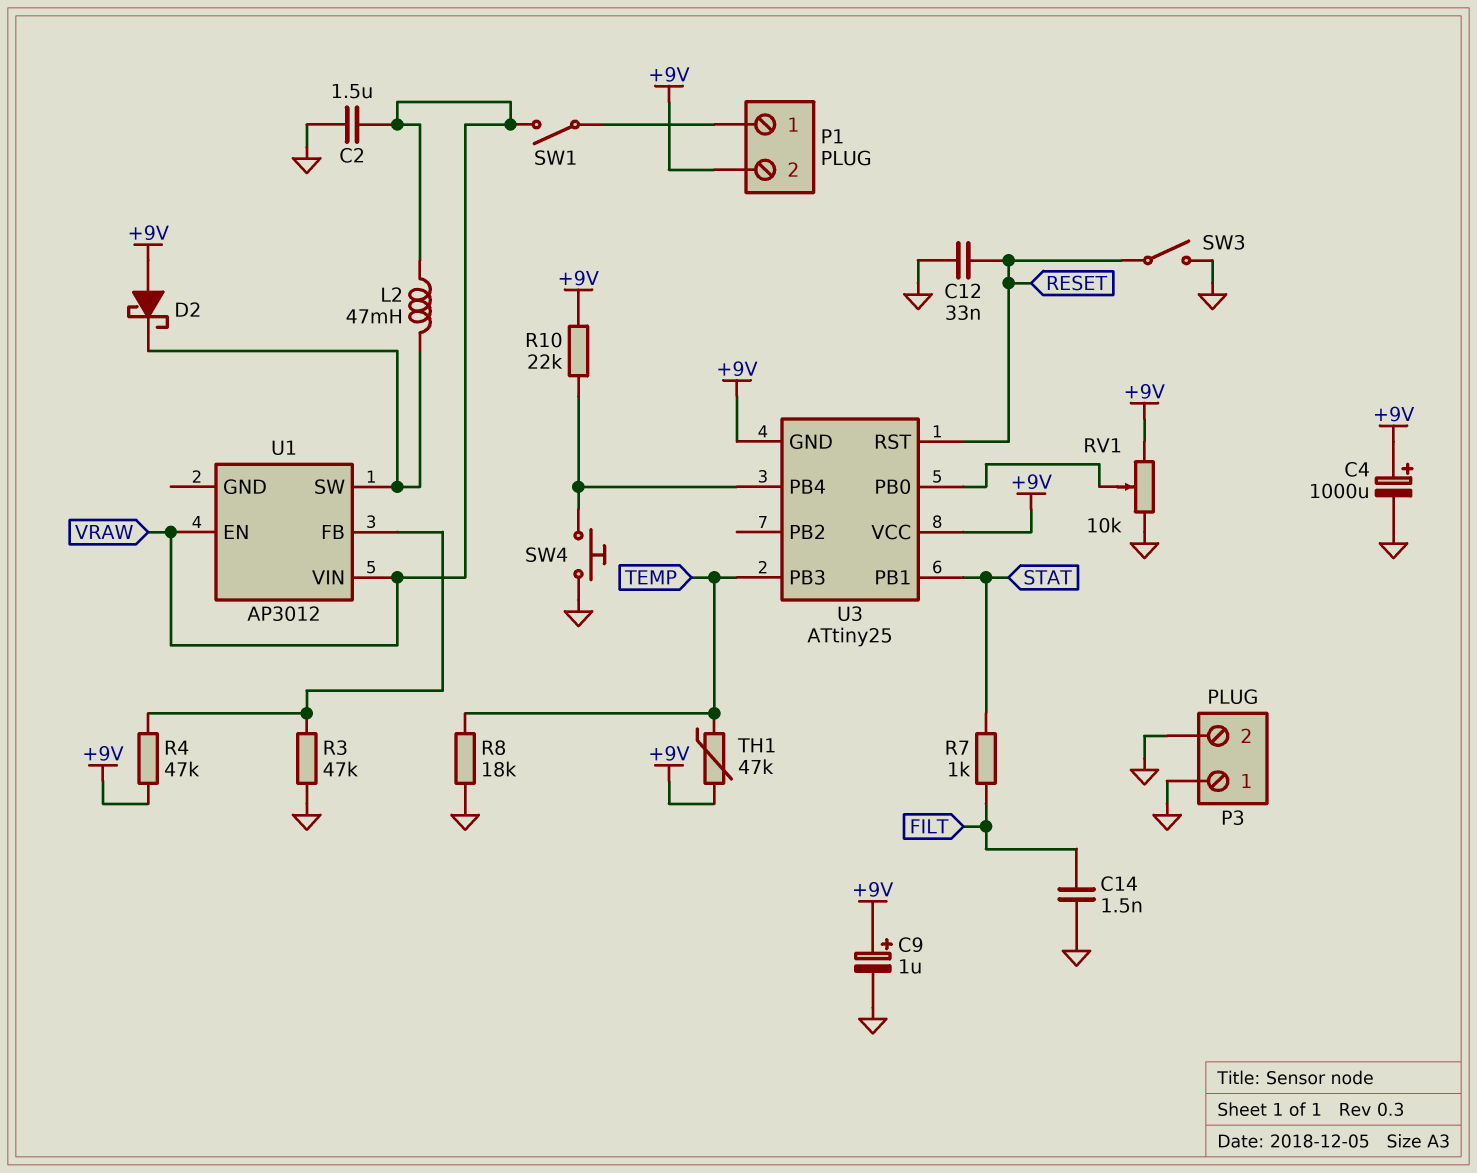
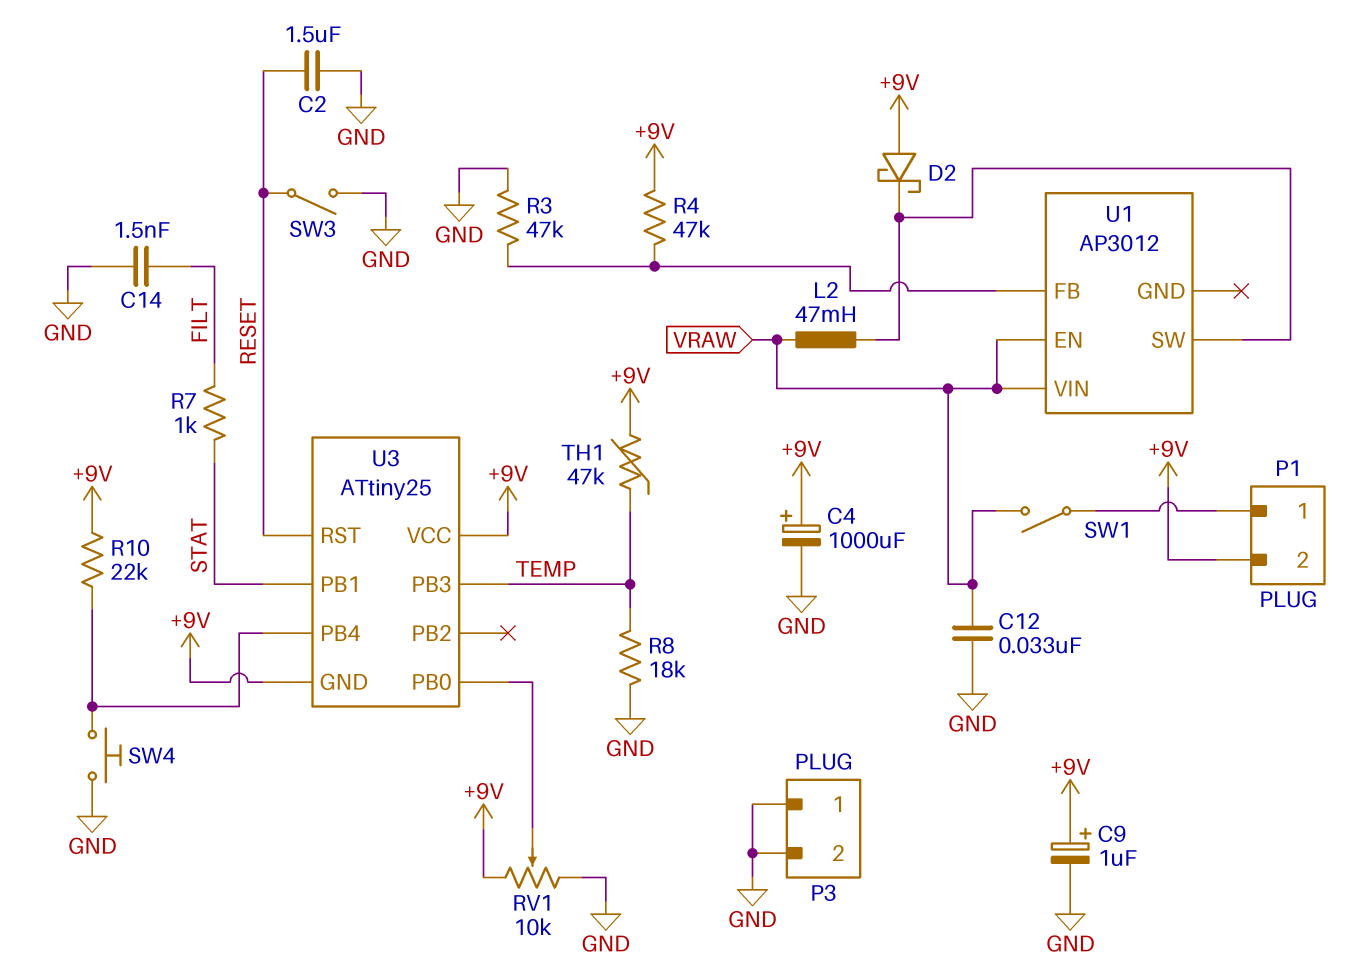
C2: 1.5uF (GND, VRAW) -> 1.5uF (GND, RESET)
C12: 33nF (GND, RESET) -> 33nF (GND, VRAW)

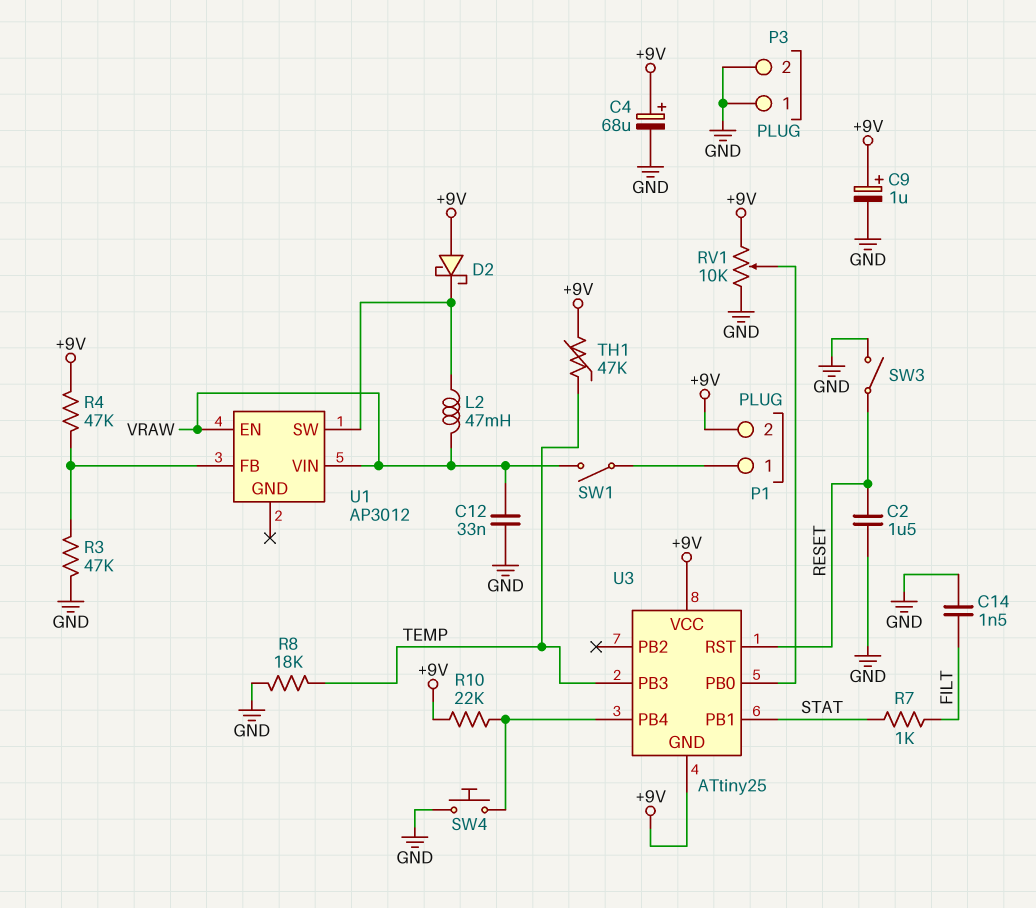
C4: 1000uF (plus +9V, minus GND) -> 68uF (plus +9V, minus GND)

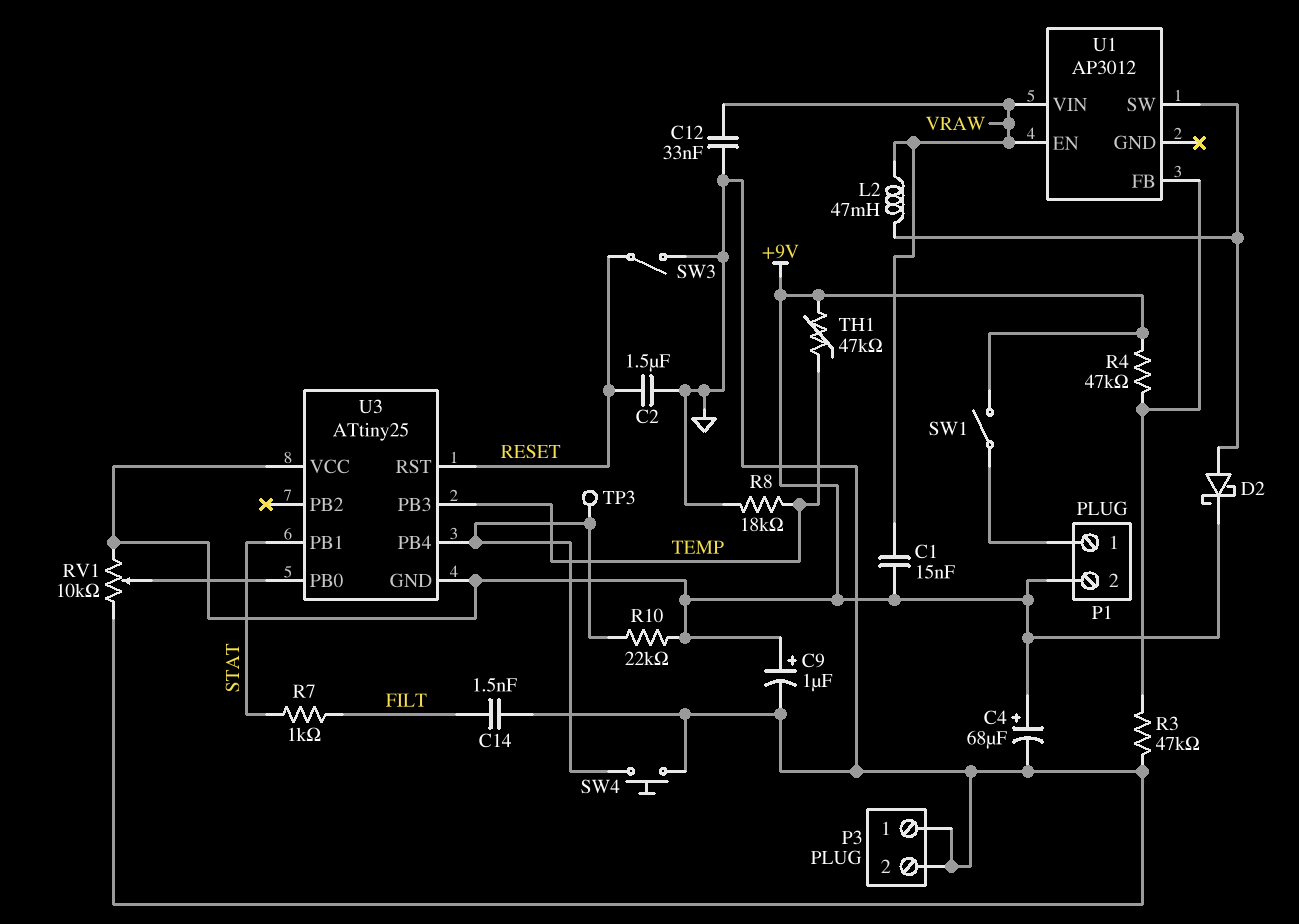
C1: none -> 15nF (+9V, VRAW)
D2: schottky (A +9V, K U1/SW) -> schottky (A U1/SW, K +9V)
SW1: switch (P1/1, VRAW) -> switch (+9V, P1/1)
TP3: none -> test point (U3/PB4)

